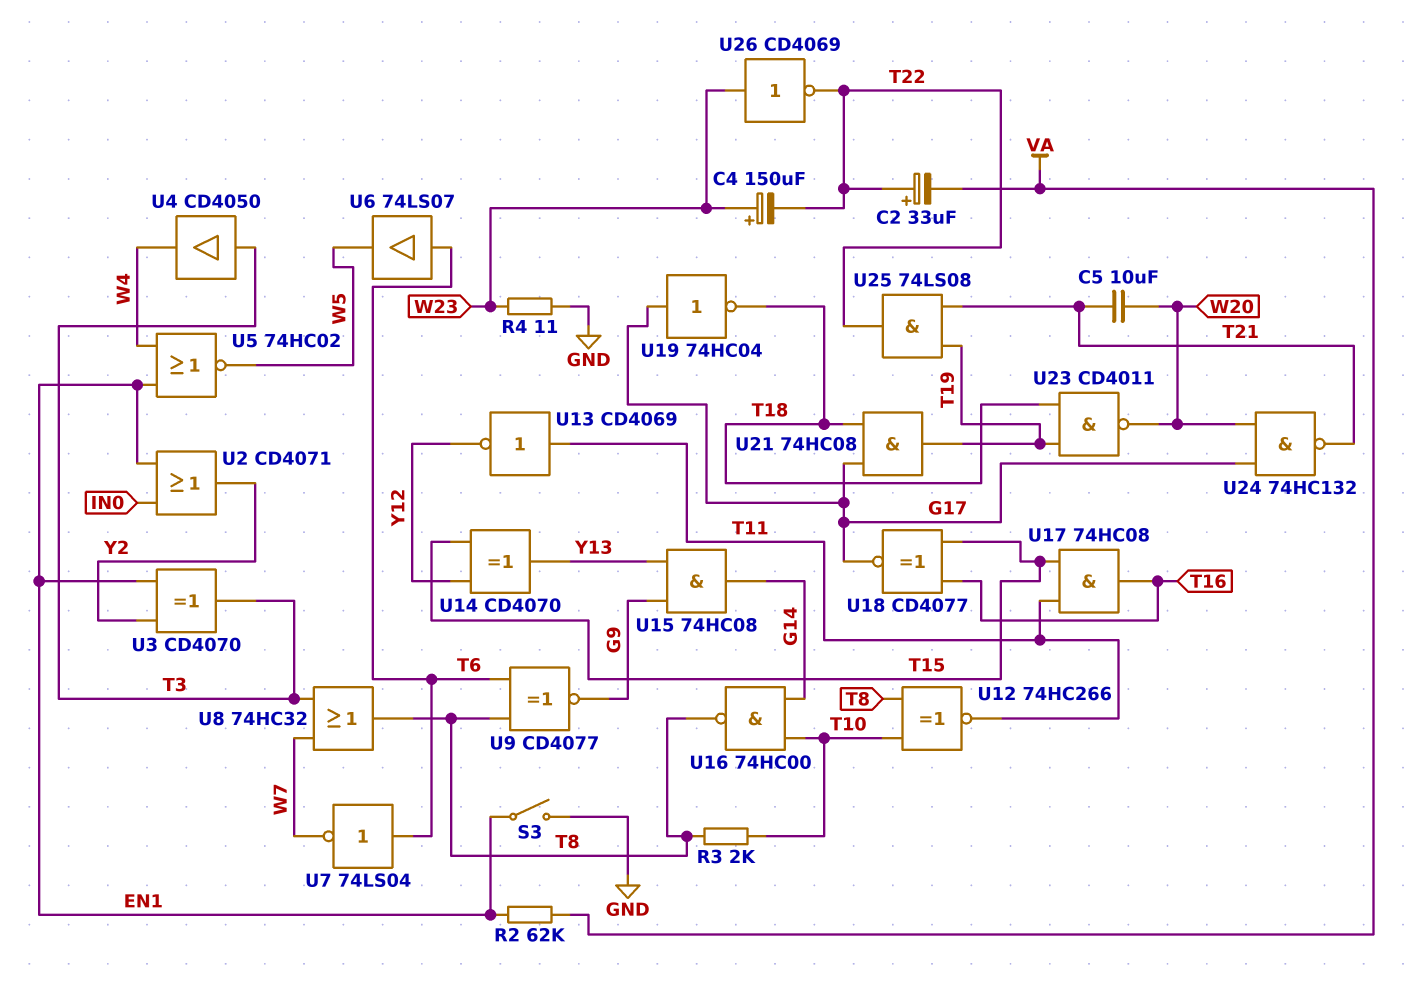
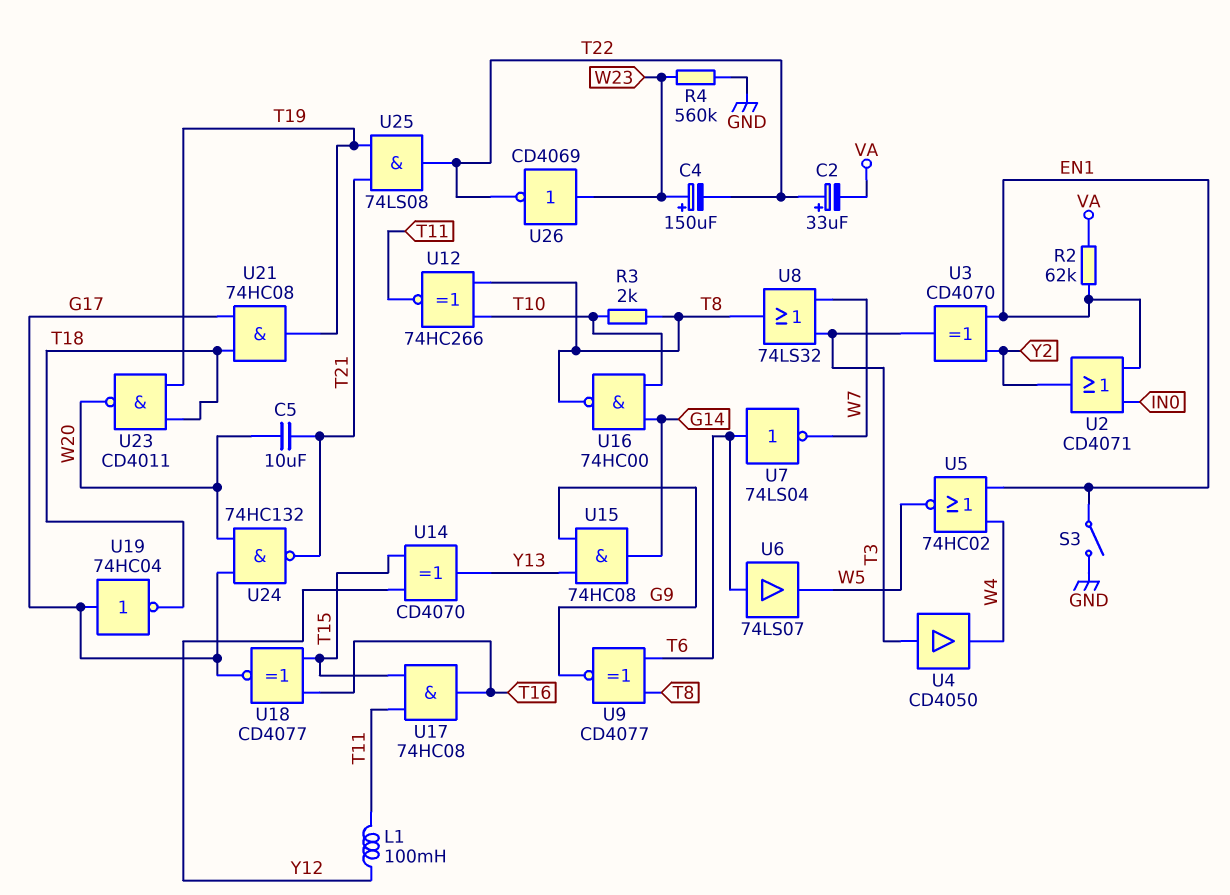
L1: none -> 100mH (T11, Y12)
R4: 11 (GND, W23) -> 560k (GND, W23)
U8: OR 74HC32 (in T3, in W7, out T8) -> OR 74LS32 (in T3, in W7, out T8)
U13: NOT CD4069 (in T11, out Y12) -> none

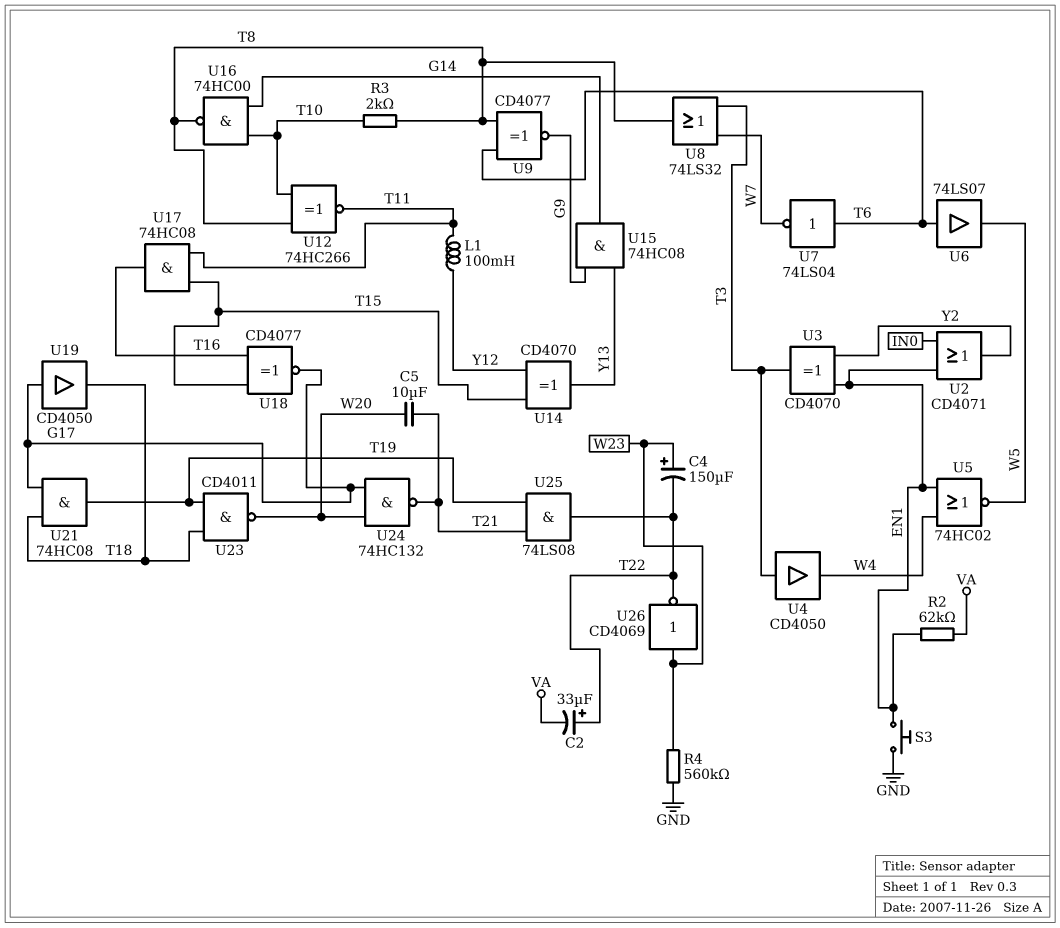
S3: switch (EN1, GND) -> button (EN1, GND)
U19: NOT 74HC04 (in G17, out T18) -> buffer CD4050 (in G17, out T18)

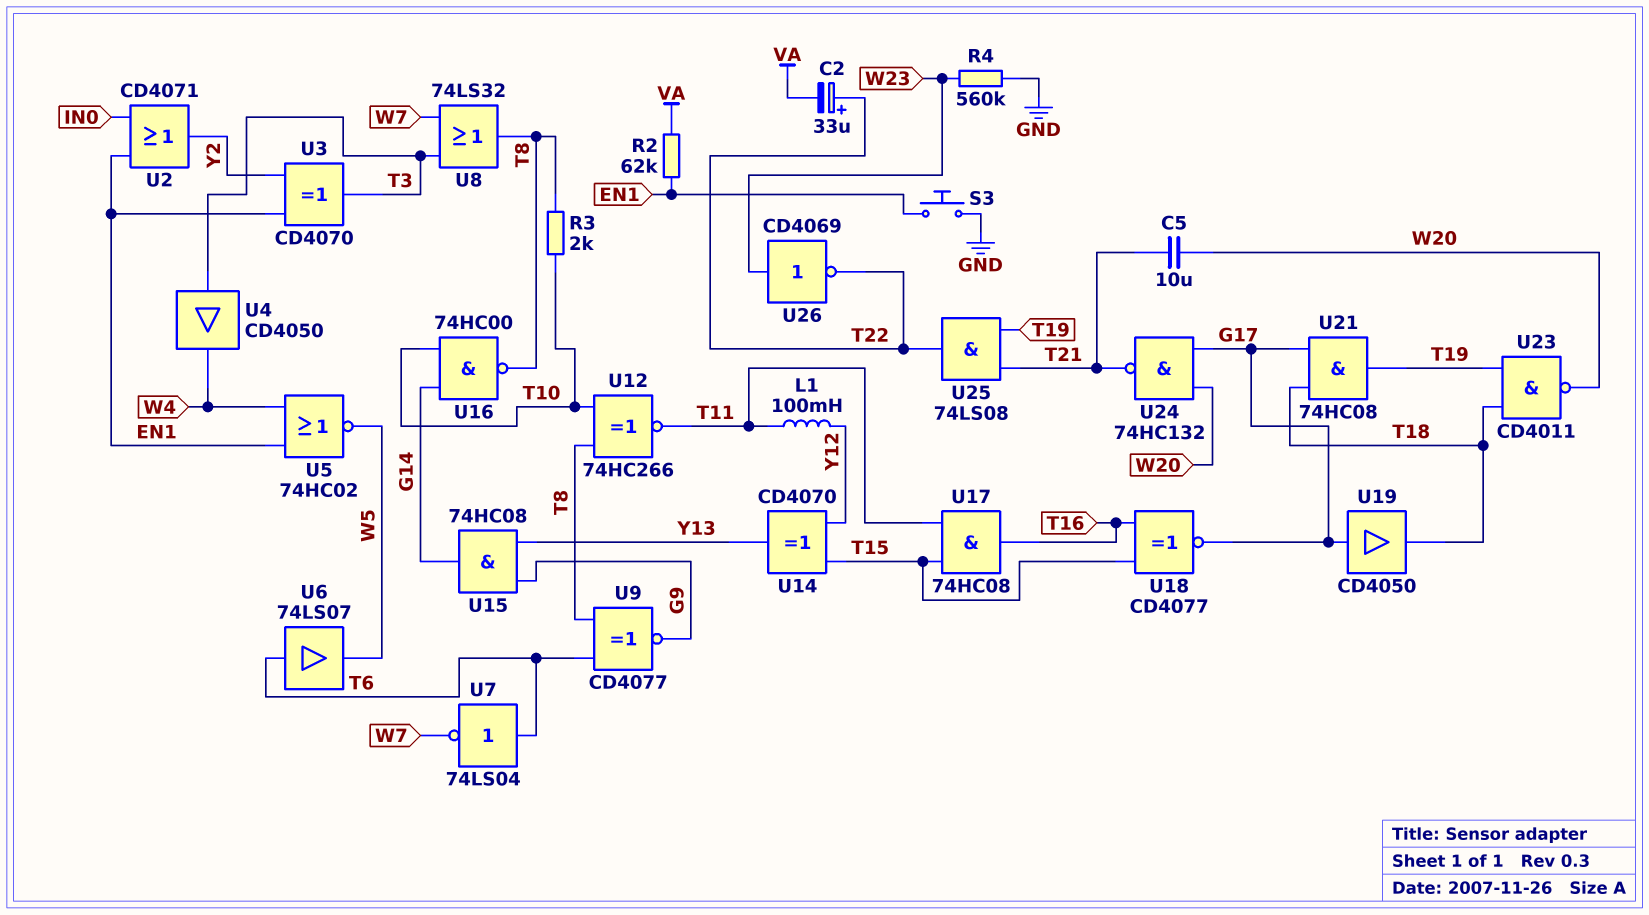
C4: 150uF (plus W23, minus T22) -> none

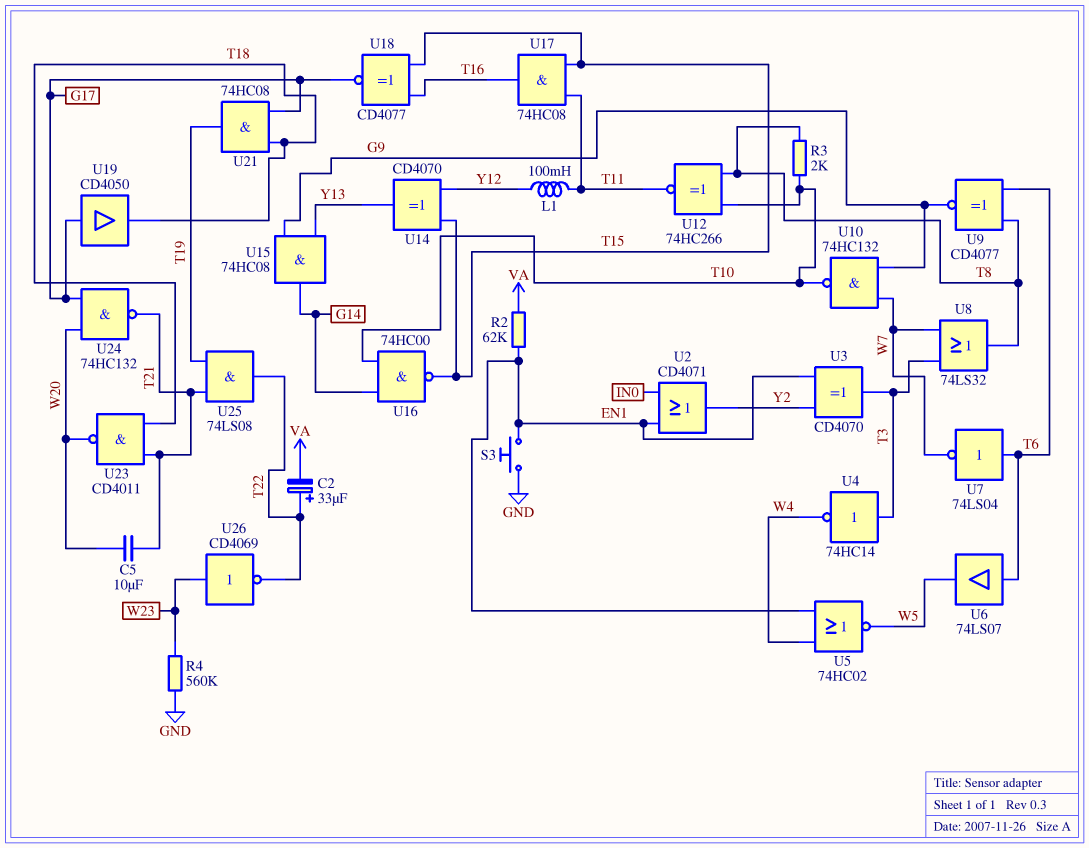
U4: buffer CD4050 (in T3, out W4) -> NOT 74HC14 (in T3, out W4)
U10: none -> NAND 74HC132 (in G9, in W7, out T10)
U16: NAND 74HC00 (in G14, in T10, out T8) -> NAND 74HC00 (in G14, in T10, out T15)
U23: NAND CD4011 (in T18, in T19, out W20) -> NAND CD4011 (in T18, in T21, out W20)

